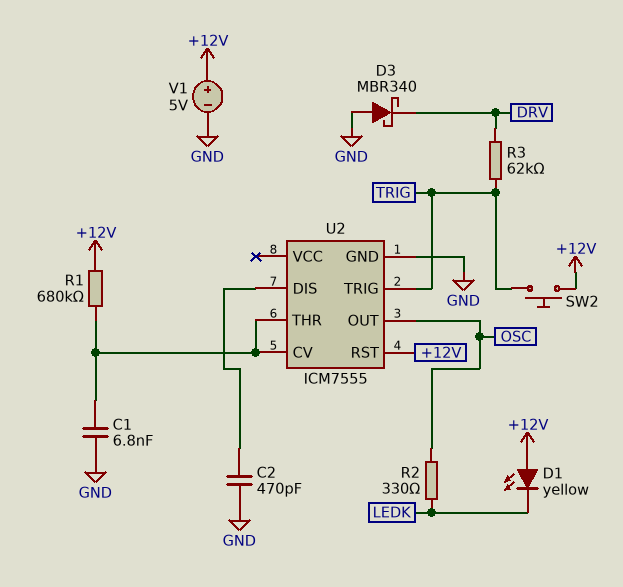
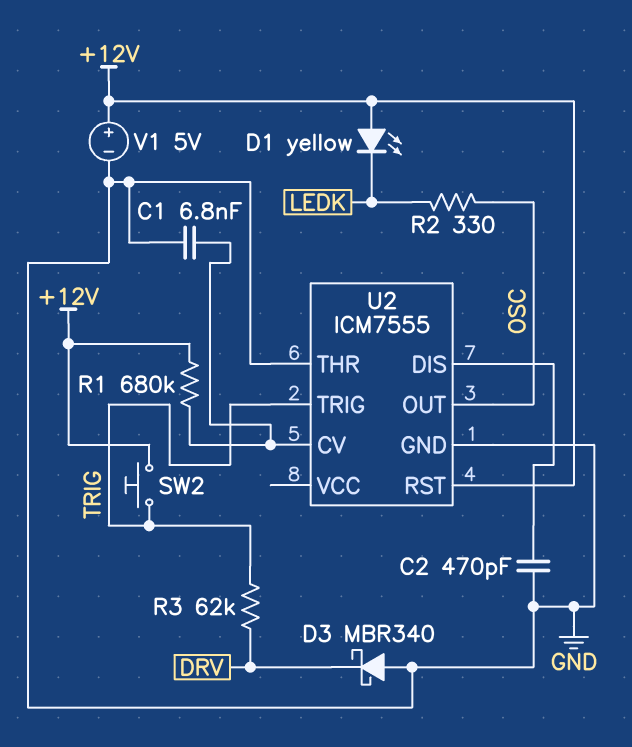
U2 pin THR: U2/CV -> GND

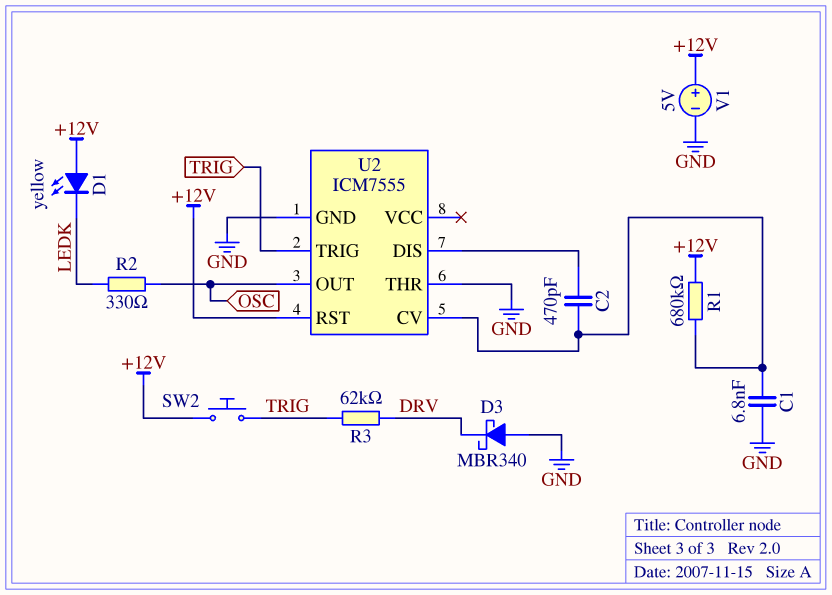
C2: 470pF (GND, U2/DIS) -> 470pF (U2/CV, U2/DIS)

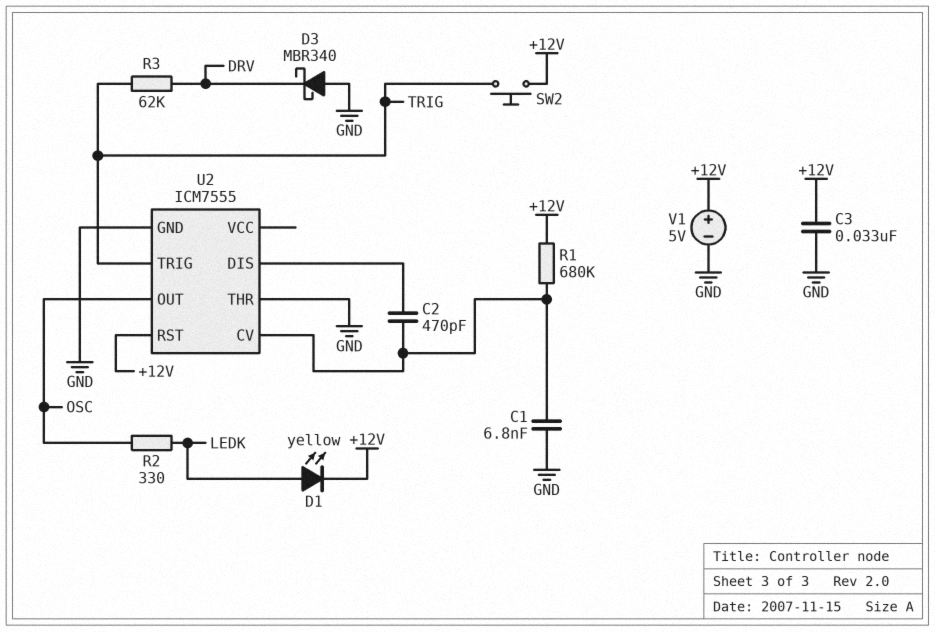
C3: none -> 33nF (+12V, GND)
D1: LED yellow (A +12V, K LEDK) -> LED yellow (A LEDK, K +12V)

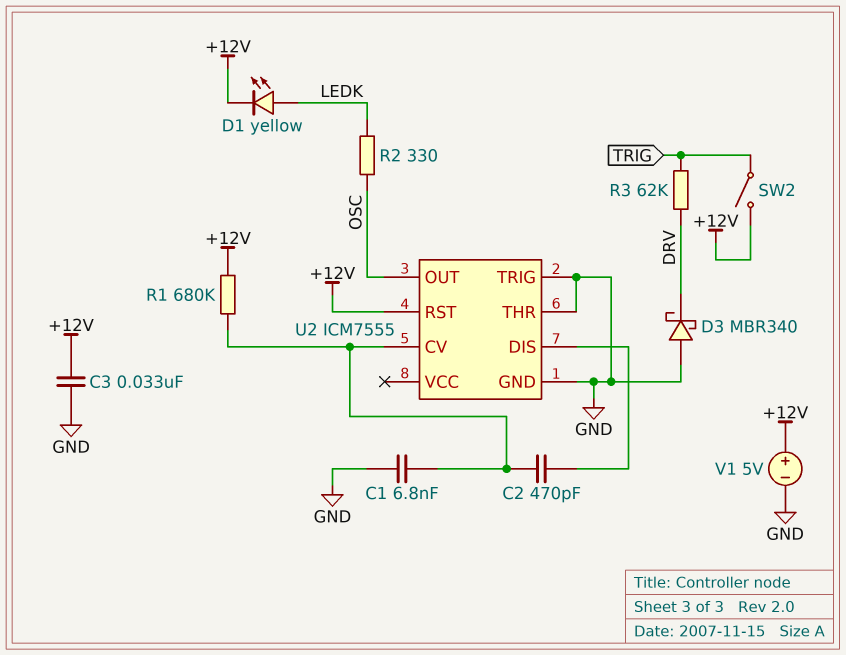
SW2: button (+12V, TRIG) -> switch (+12V, TRIG)
U2 pin TRIG: TRIG -> GND

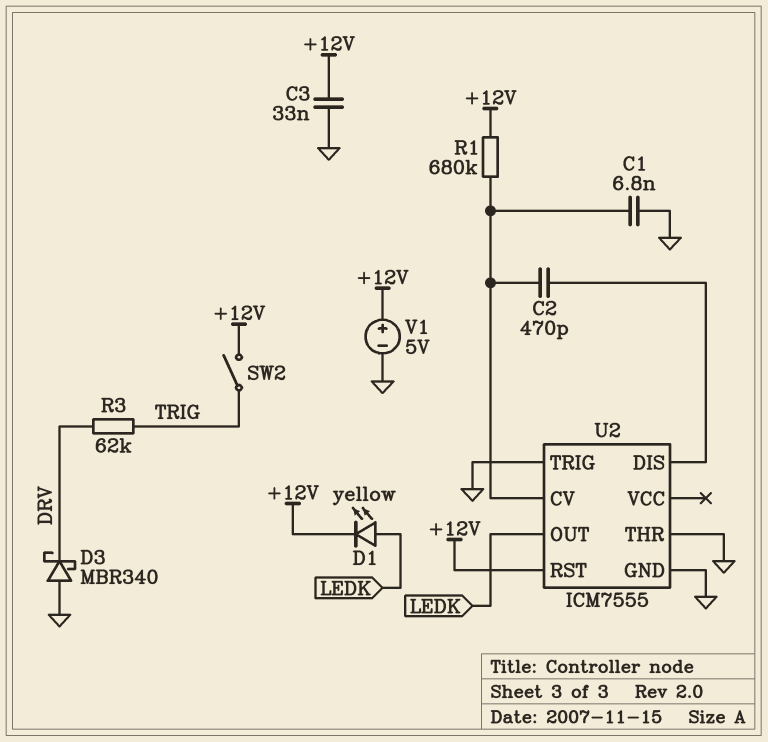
R2: 330 (LEDK, OSC) -> none
U2 pin OUT: OSC -> LEDK

